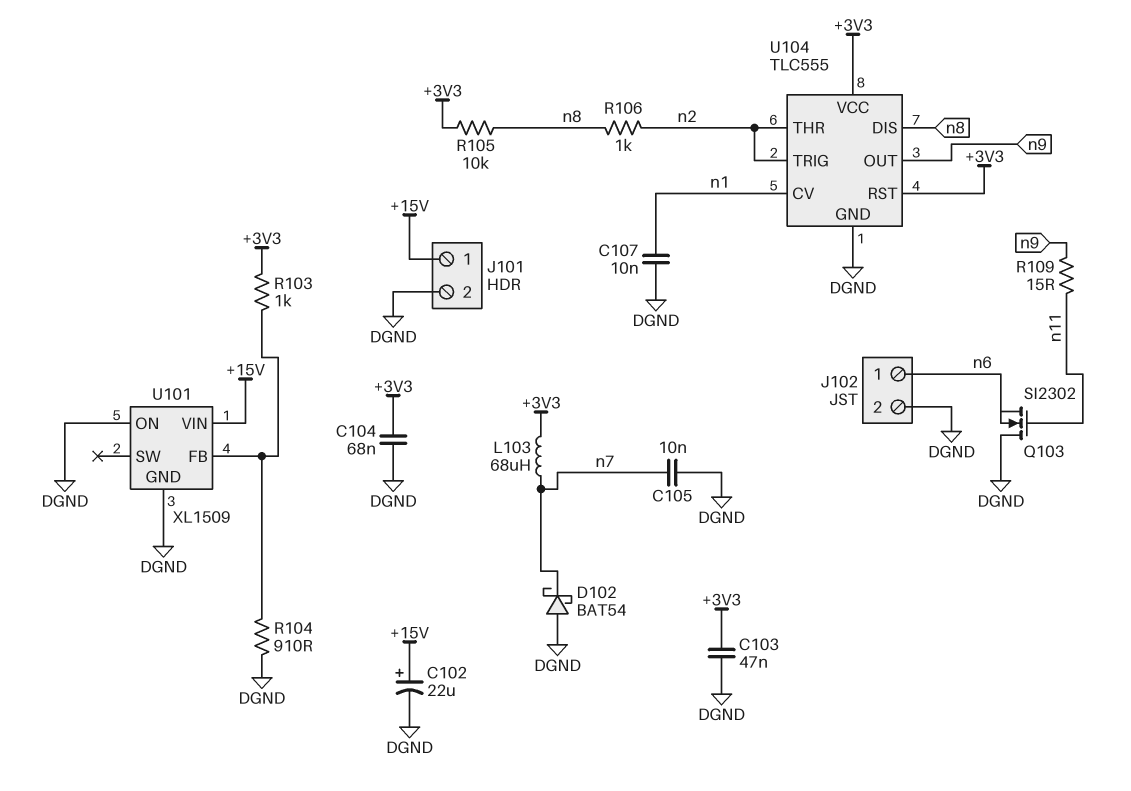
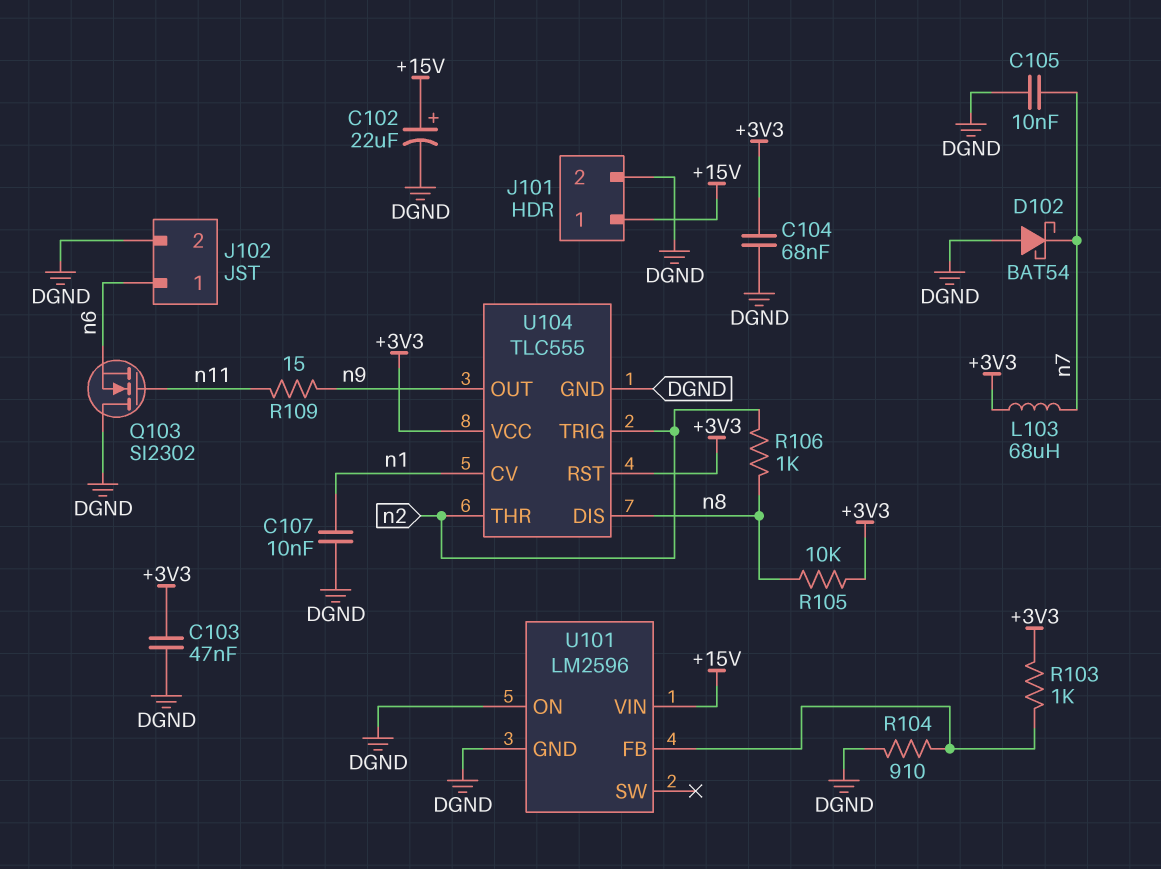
U101: XL1509 -> LM2596

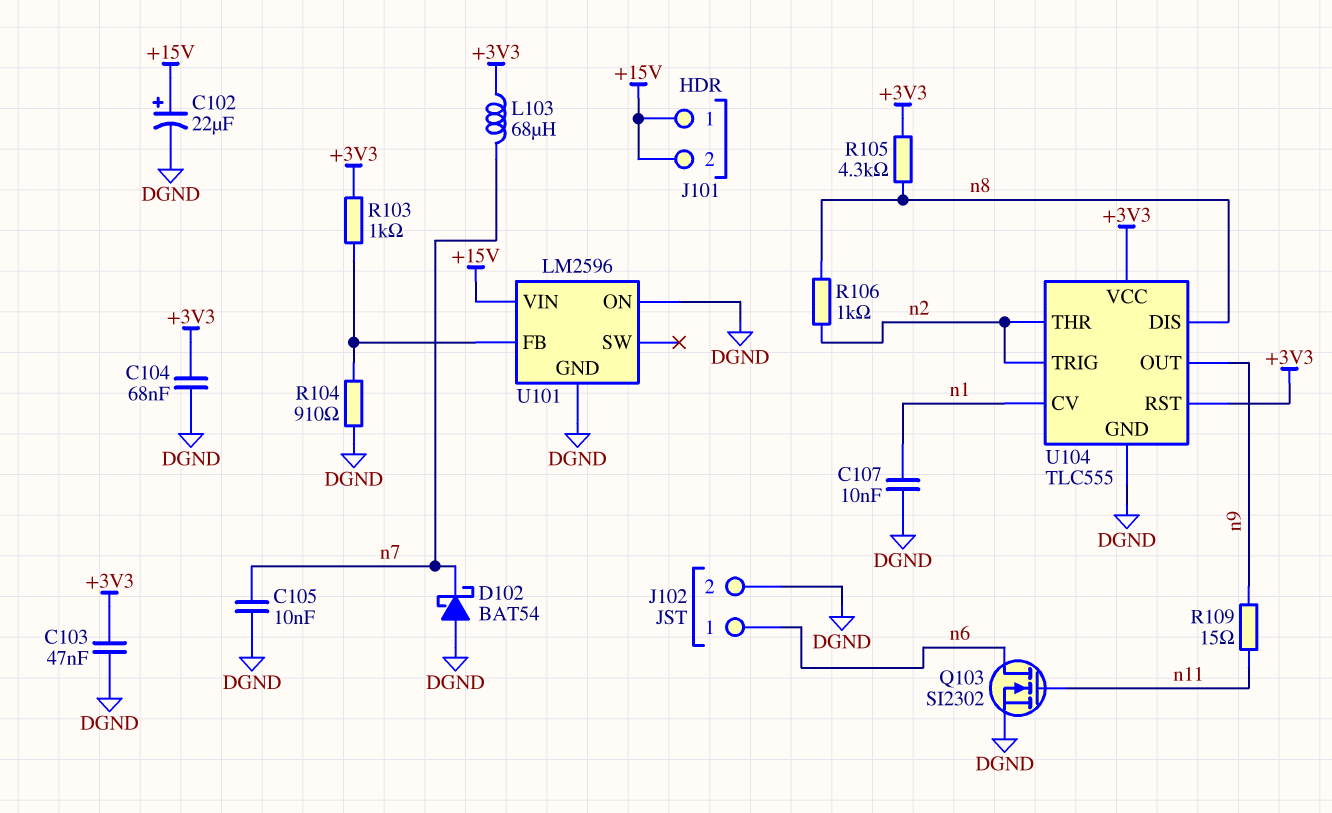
J101 pin 2: DGND -> +15V
Q103: NMOS SI2302 (G n11, D DGND, S n6) -> NMOS SI2302 (G n11, D n6, S DGND)
R105: 10k (+3V3, n8) -> 4.3k (+3V3, n8)

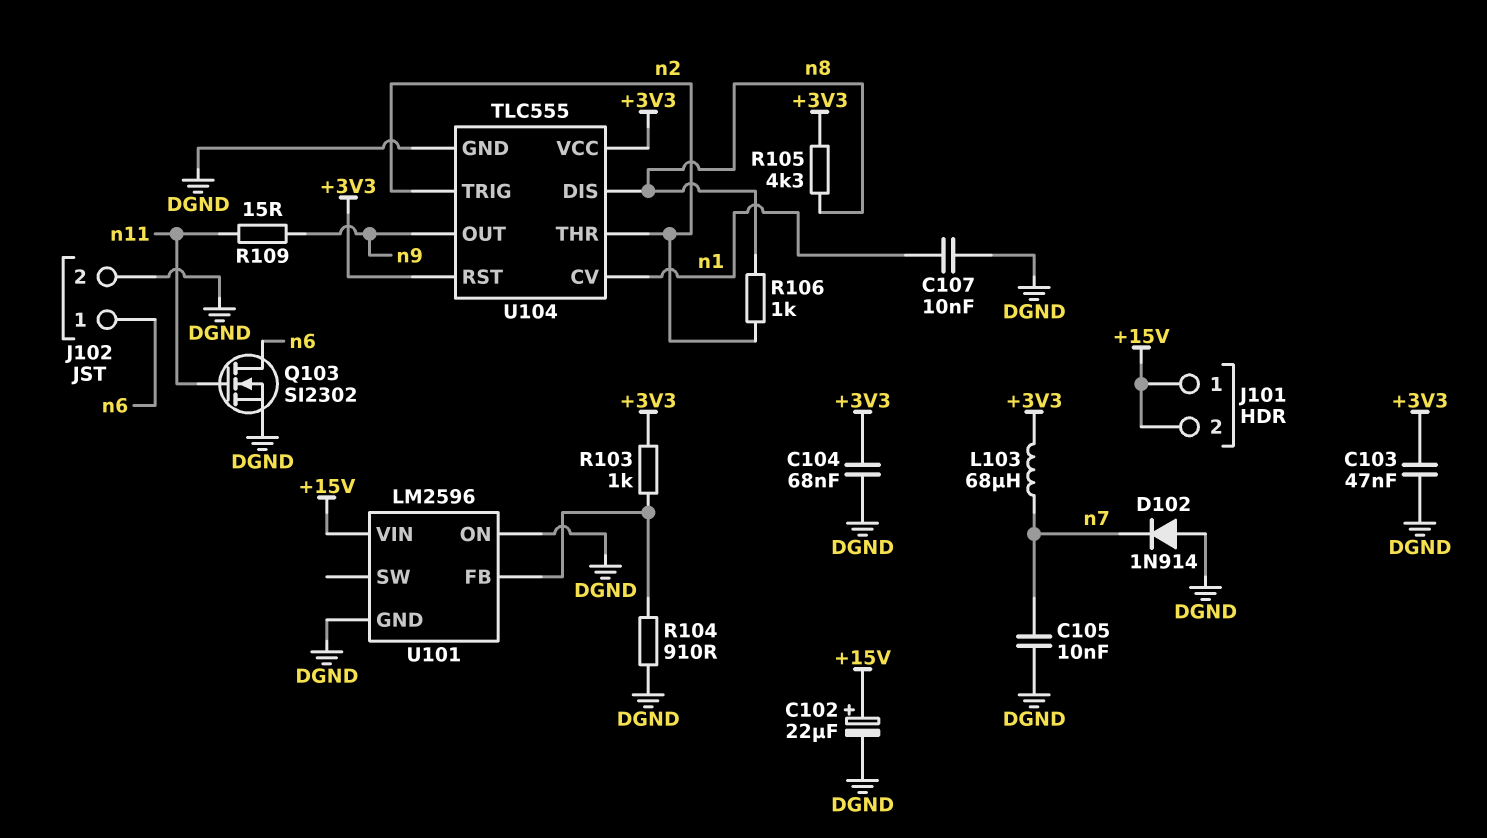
D102: schottky BAT54 (A DGND, K n7) -> diode 1N914 (A DGND, K n7)

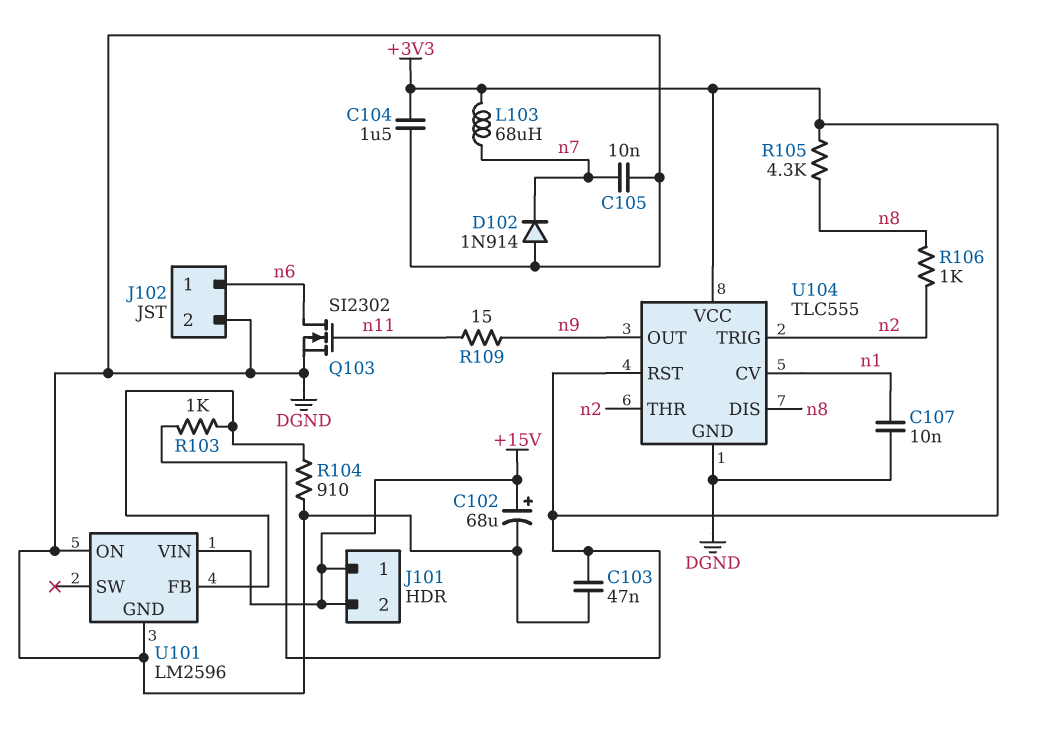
C102: 22uF (plus +15V, minus DGND) -> 68uF (plus +15V, minus DGND)
C104: 68nF (+3V3, DGND) -> 1.5uF (+3V3, DGND)

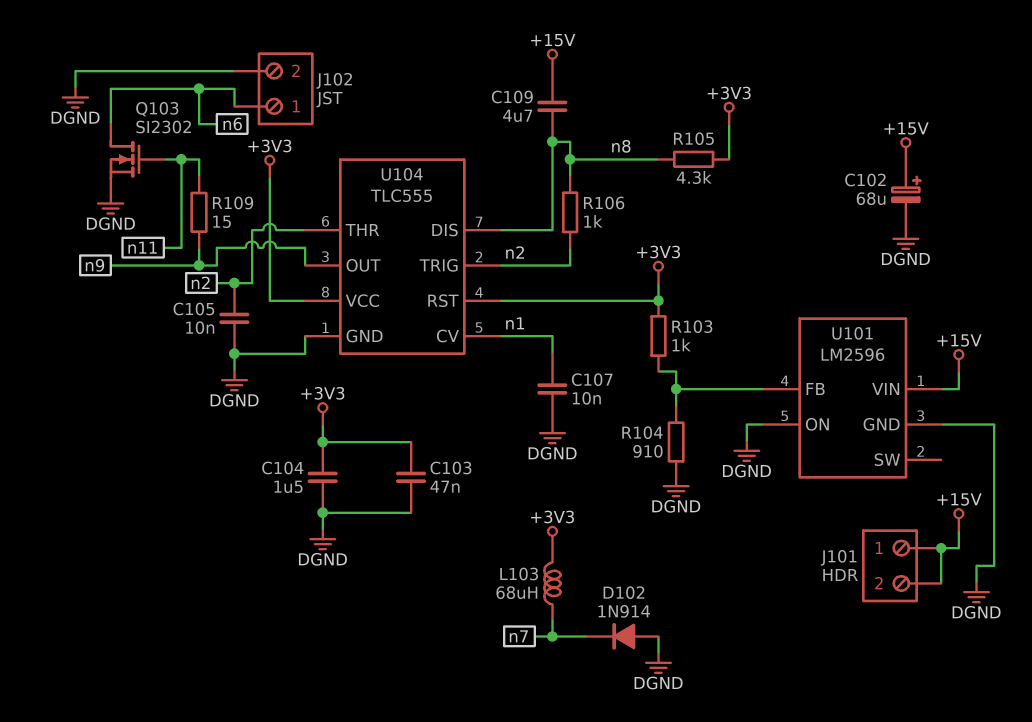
C105: 10nF (DGND, n7) -> 10nF (DGND, n2)
C109: none -> 4.7uF (+15V, n8)

